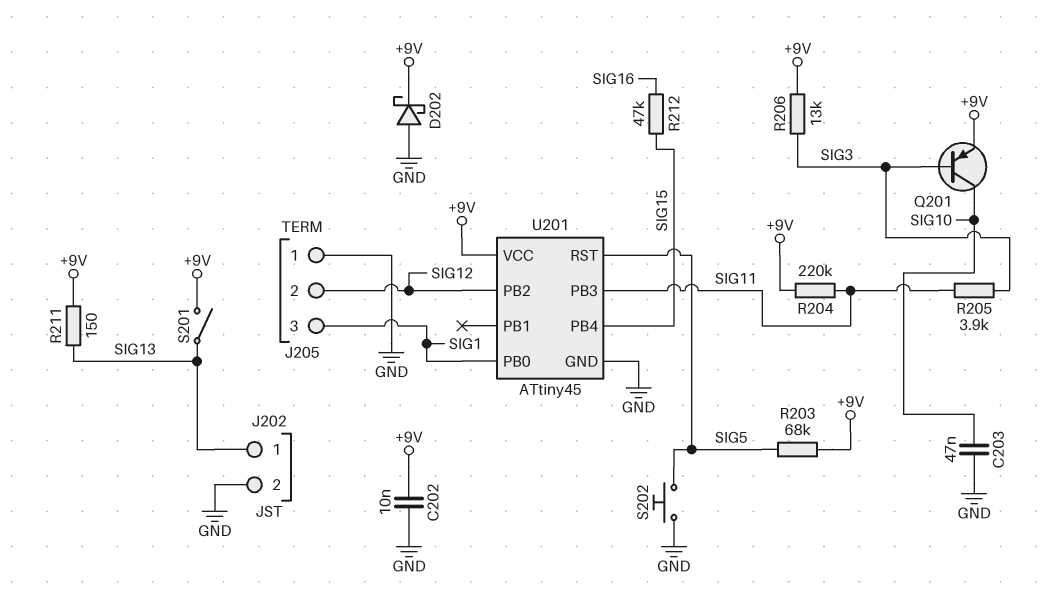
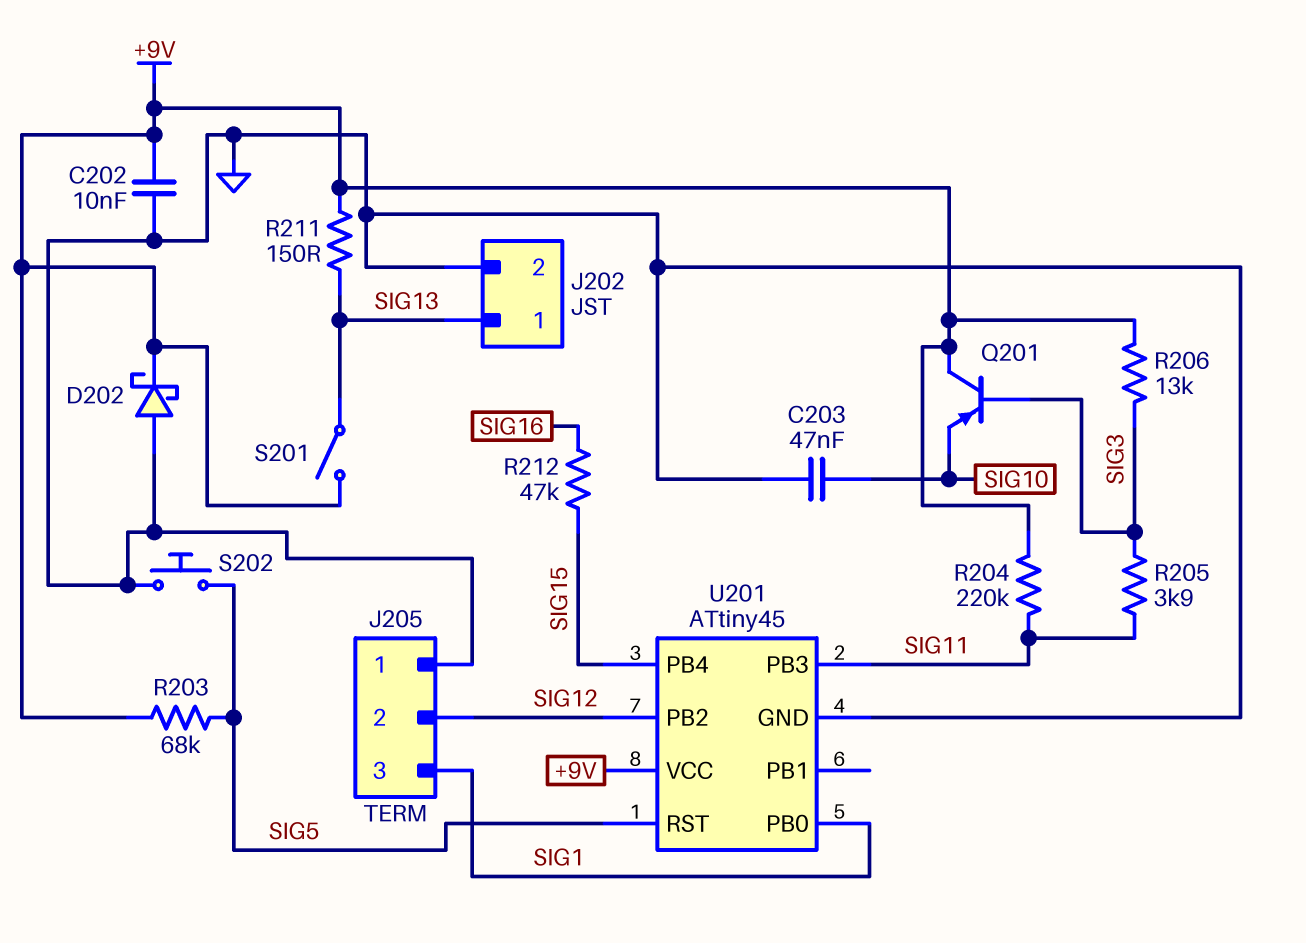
Q201: PNP (B SIG3, C SIG10, E +9V) -> PNP (B SIG3, C +9V, E SIG10)

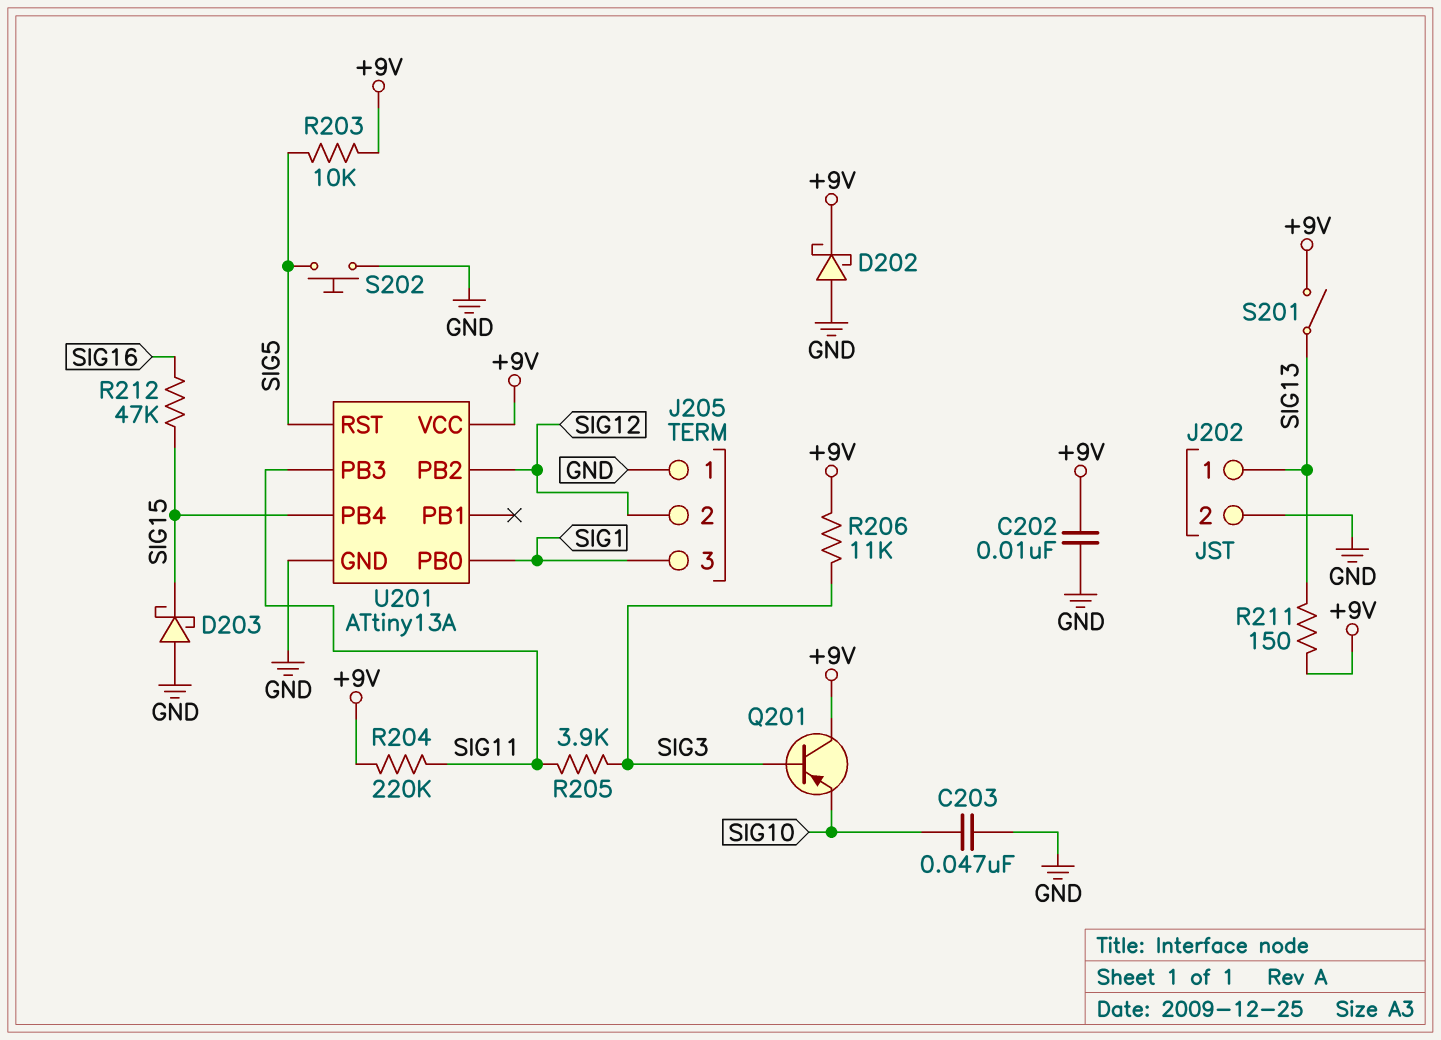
D203: none -> schottky (A GND, K SIG15)
R203: 68k (+9V, SIG5) -> 10k (+9V, SIG5)
R206: 13k (+9V, SIG3) -> 11k (+9V, SIG3)
U201: ATtiny45 -> ATtiny13A

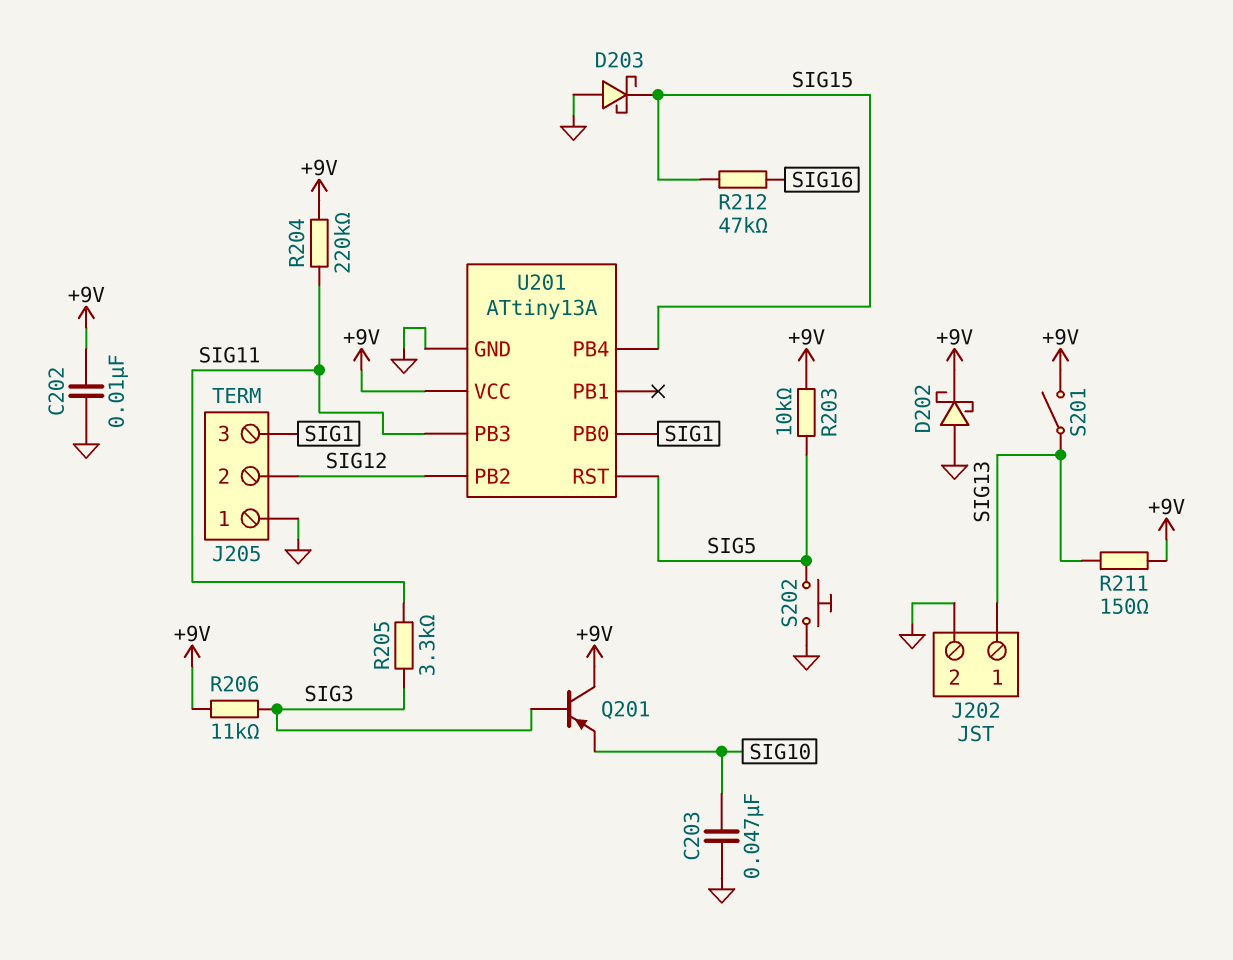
R205: 3.9k (SIG3, SIG11) -> 3.3k (SIG3, SIG11)

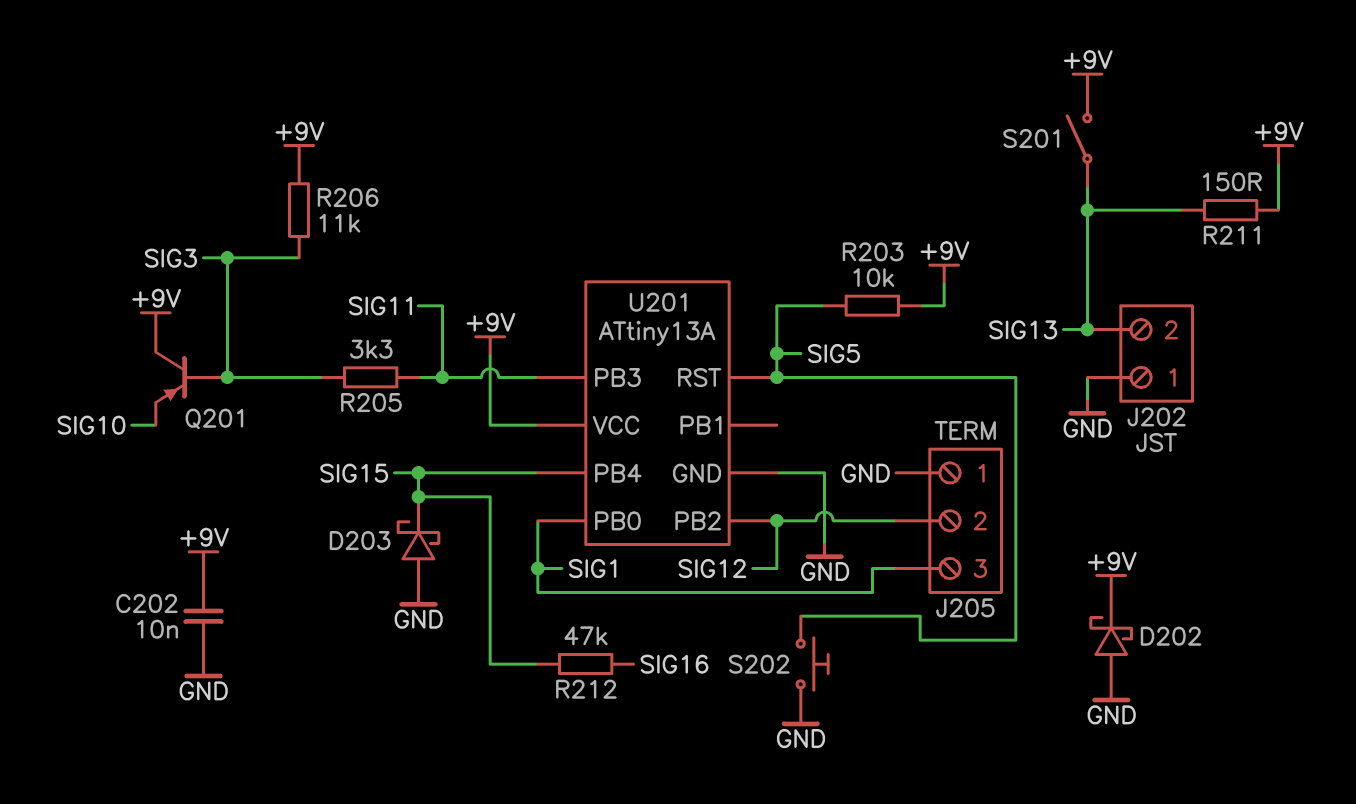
C203: 47nF (GND, SIG10) -> none
J202 pin 1: SIG13 -> GND
J202 pin 2: GND -> SIG13
R204: 220k (+9V, SIG11) -> none

